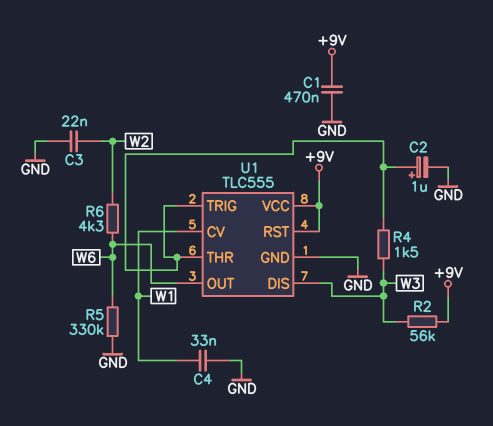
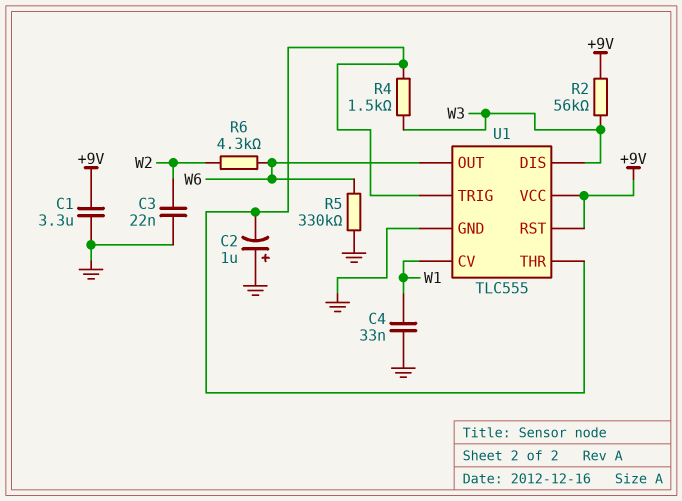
C1: 470nF (+9V, GND) -> 3.3uF (+9V, GND)
C2: 1uF (plus U1/THR, minus GND) -> 1uF (plus GND, minus U1/THR)

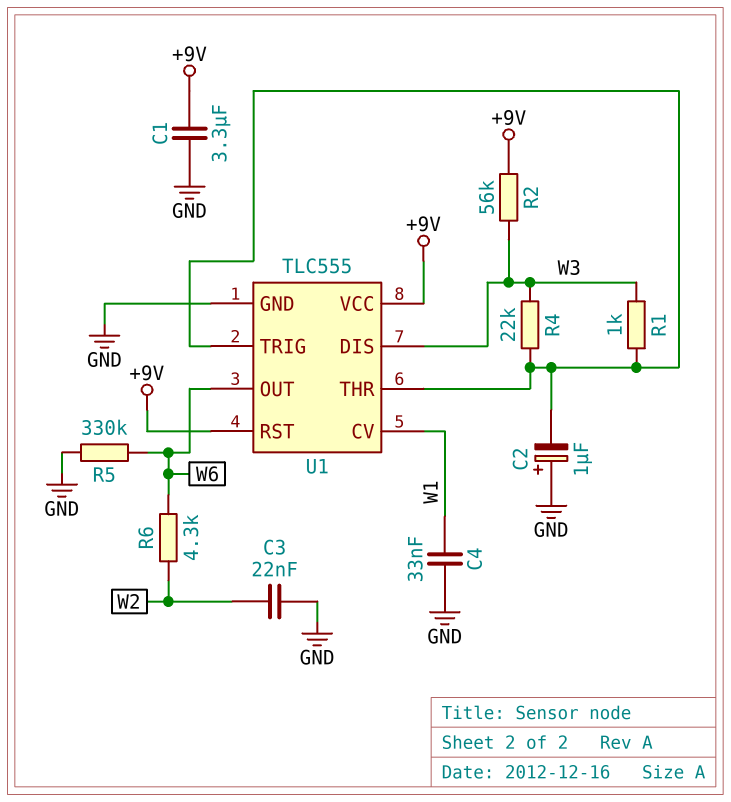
R1: none -> 1k (U1/THR, W3)
R4: 1.5k (U1/THR, W3) -> 22k (U1/THR, W3)

